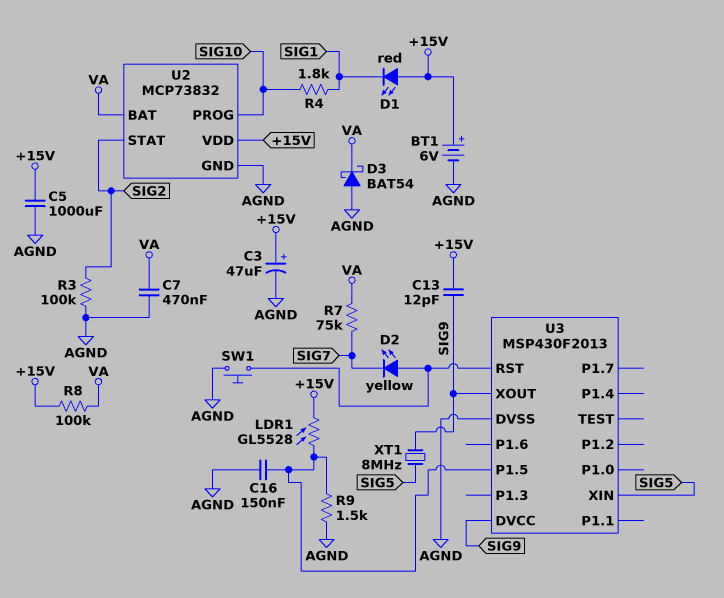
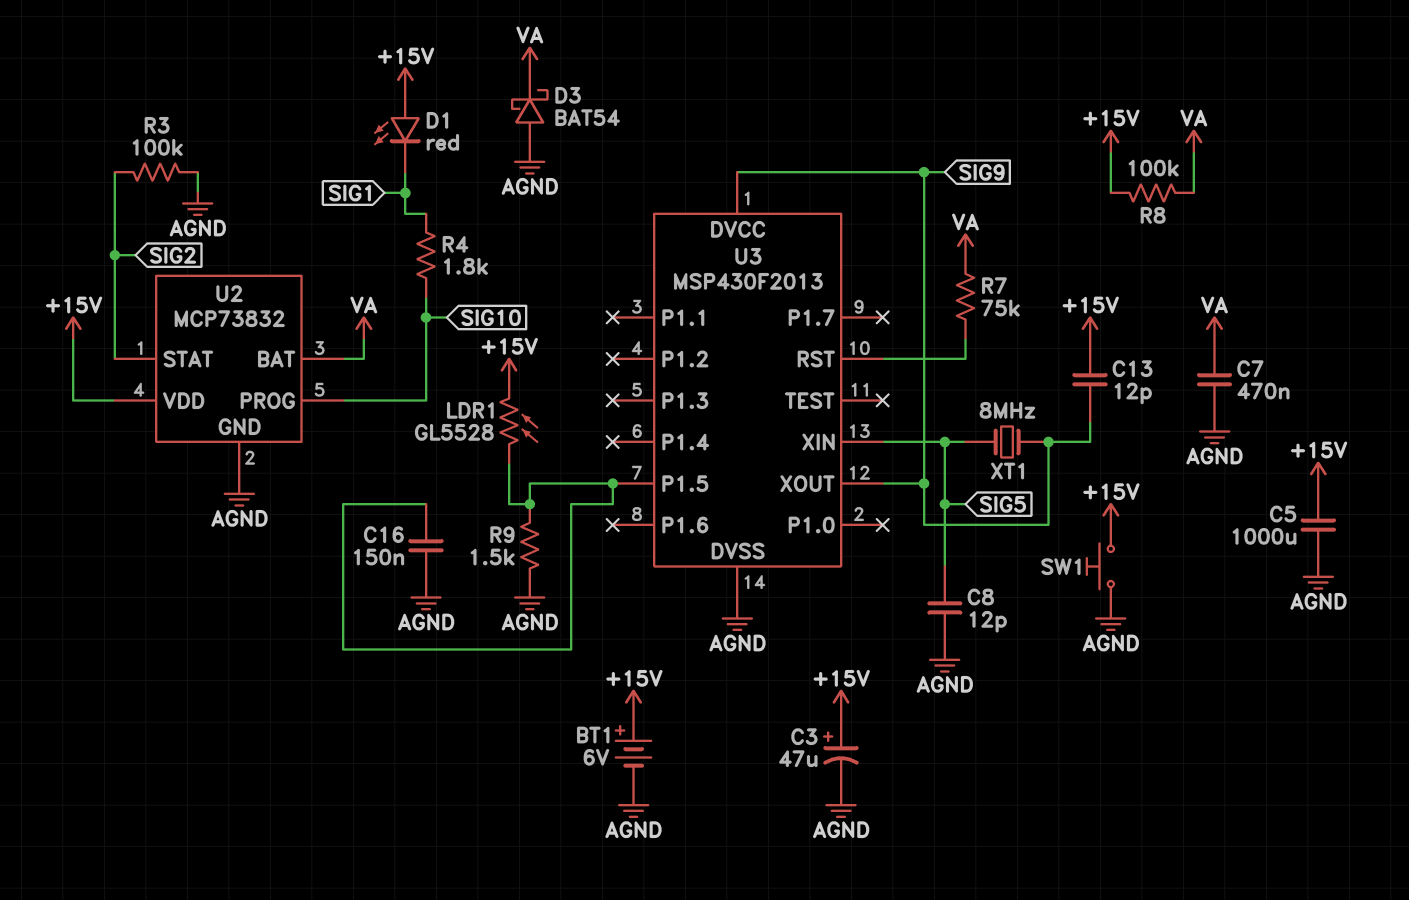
C8: none -> 12pF (AGND, SIG5)
D2: LED yellow (A U3/RST, K SIG7) -> none
R7: 75k (SIG7, VA) -> 75k (U3/RST, VA)
SW1: button (AGND, U3/RST) -> button (+15V, AGND)

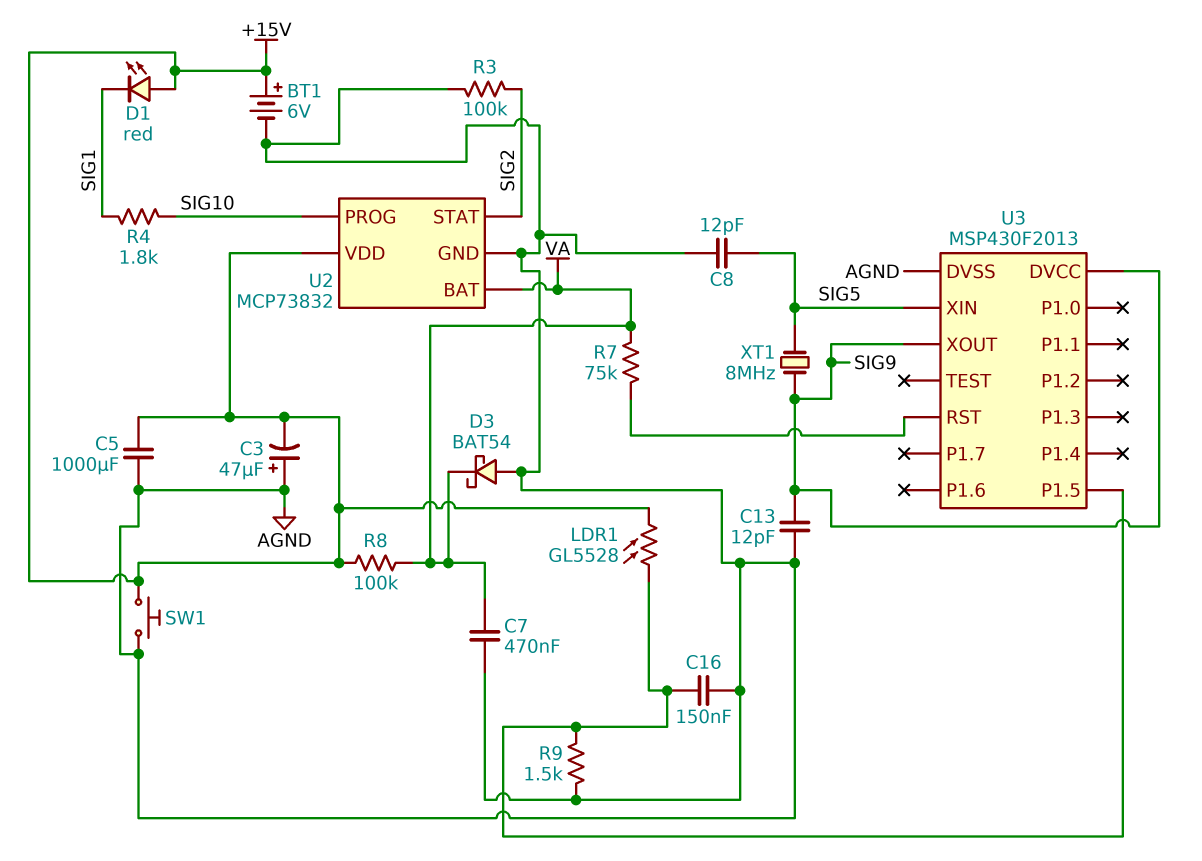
C3: 47uF (plus +15V, minus AGND) -> 47uF (plus AGND, minus +15V)
C13: 12pF (+15V, SIG9) -> 12pF (AGND, SIG9)

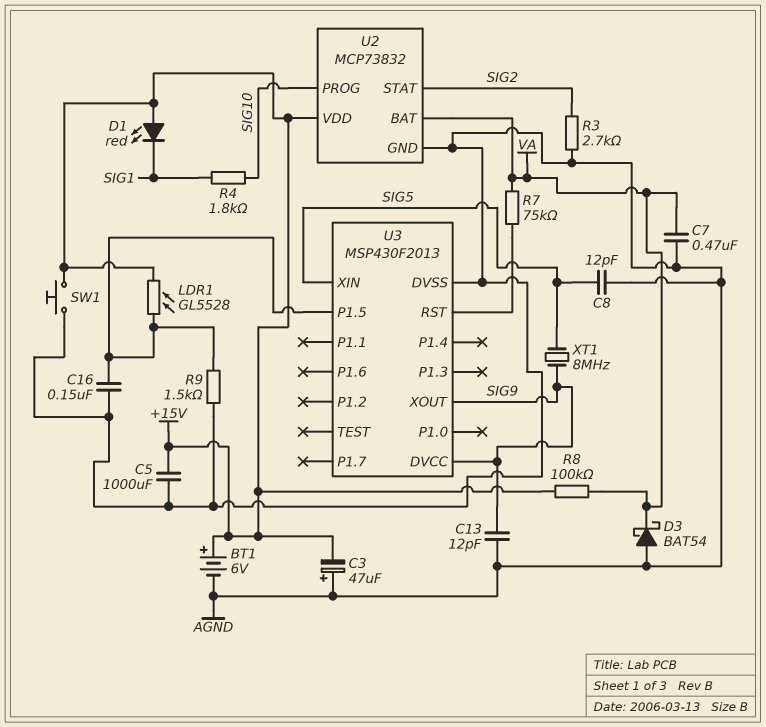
R3: 100k (AGND, SIG2) -> 2.7k (AGND, SIG2)

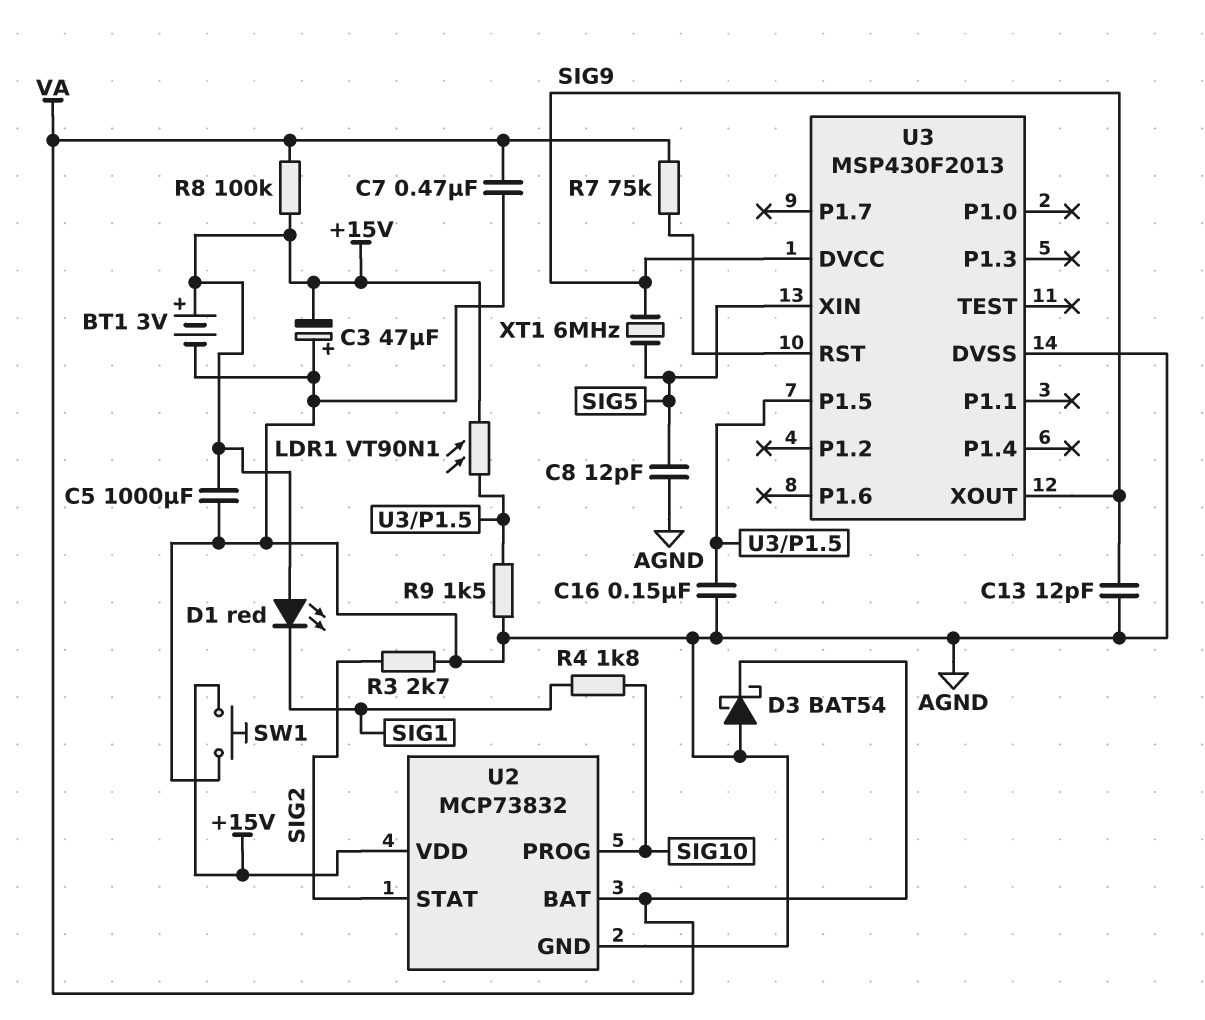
BT1: 6V (plus +15V, minus AGND) -> 3V (plus +15V, minus AGND)
LDR1: GL5528 (+15V, U3/P1.5) -> VT90N1 (+15V, U3/P1.5)
XT1: 8MHz (SIG5, SIG9) -> 6MHz (SIG5, SIG9)

